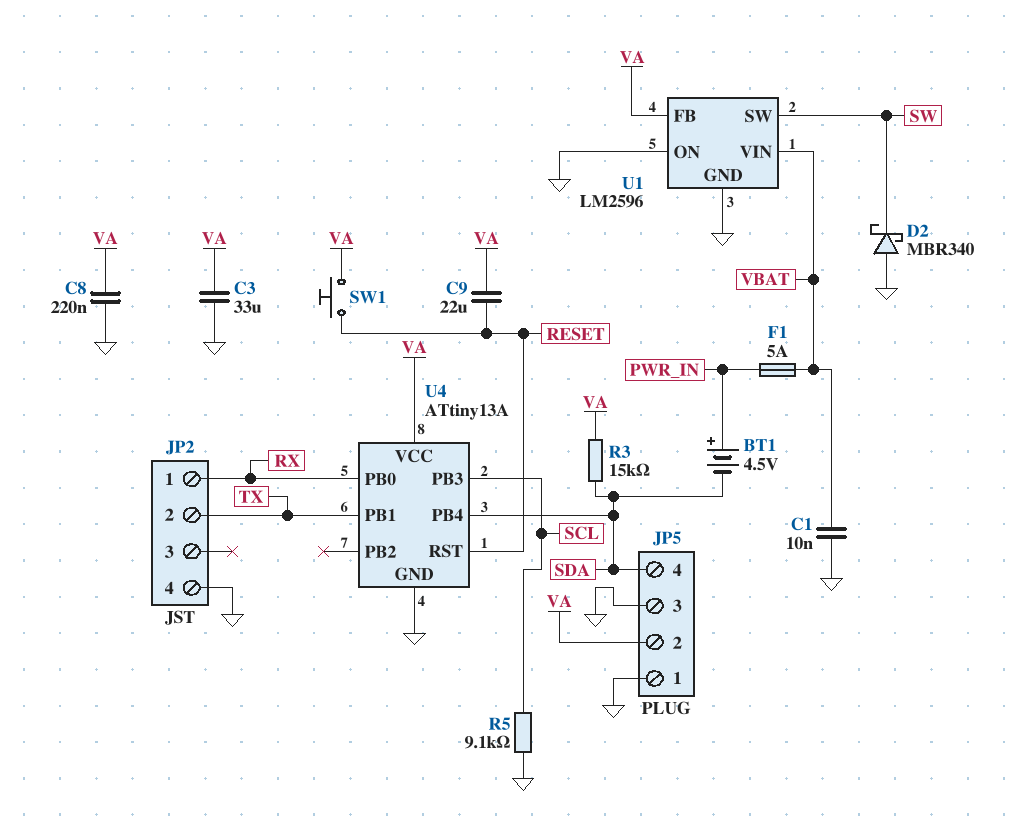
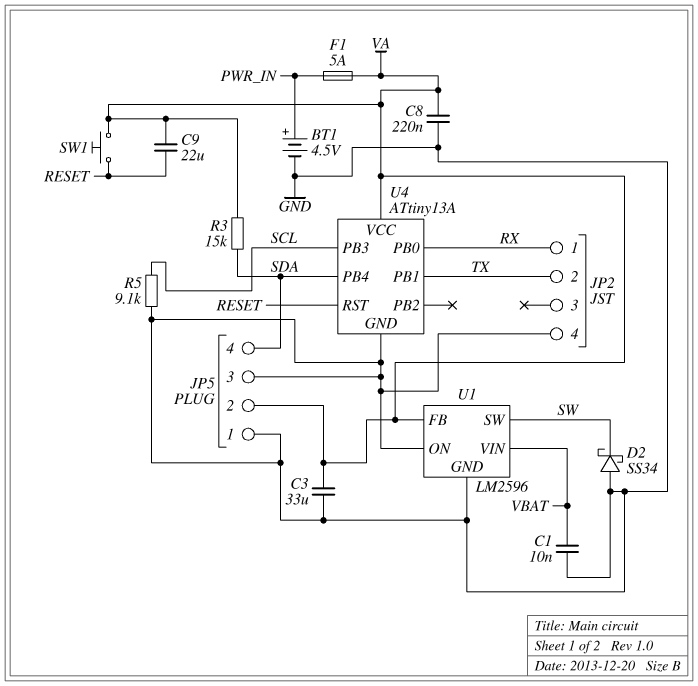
BT1: 4.5V (plus PWR_IN, minus SDA) -> 4.5V (plus PWR_IN, minus GND)
D2: schottky MBR340 (A GND, K SW) -> schottky SS34 (A GND, K SW)
F1: 5A (PWR_IN, VBAT) -> 5A (PWR_IN, VA)

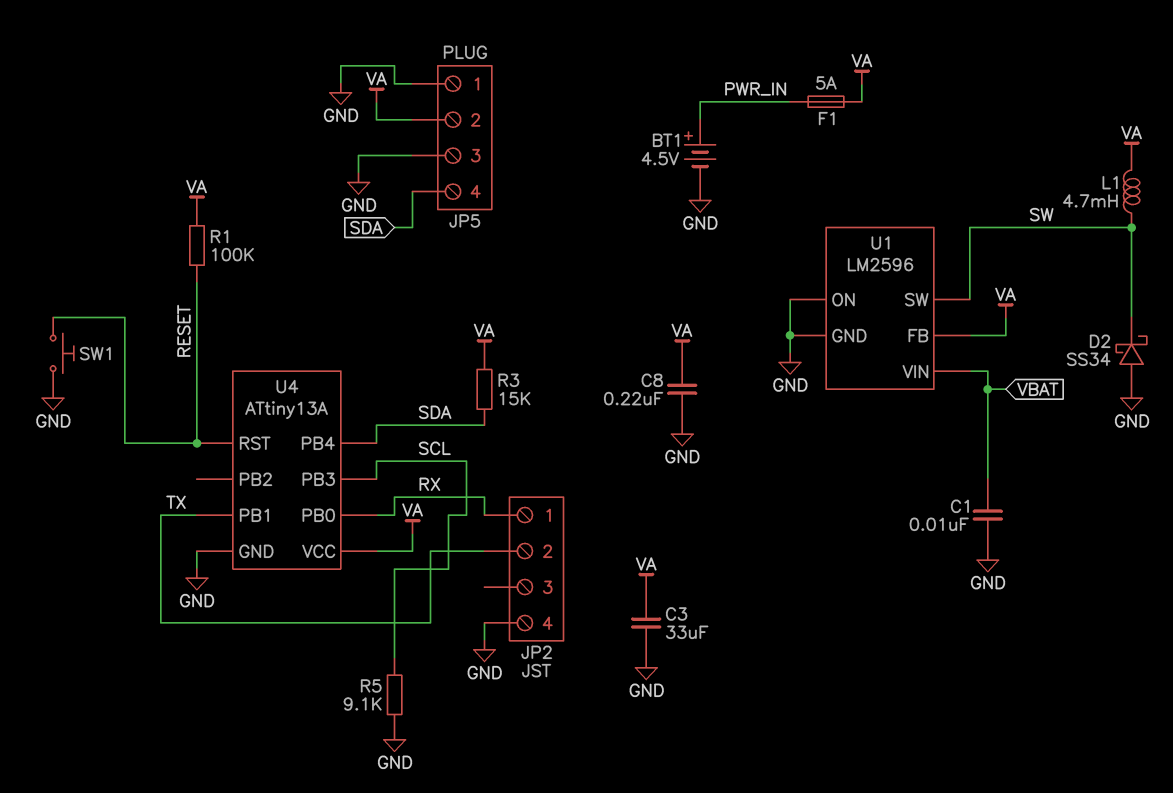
C9: 22uF (RESET, VA) -> none
L1: none -> 4.7mH (SW, VA)
R1: none -> 100k (RESET, VA)
SW1: button (RESET, VA) -> button (GND, RESET)

